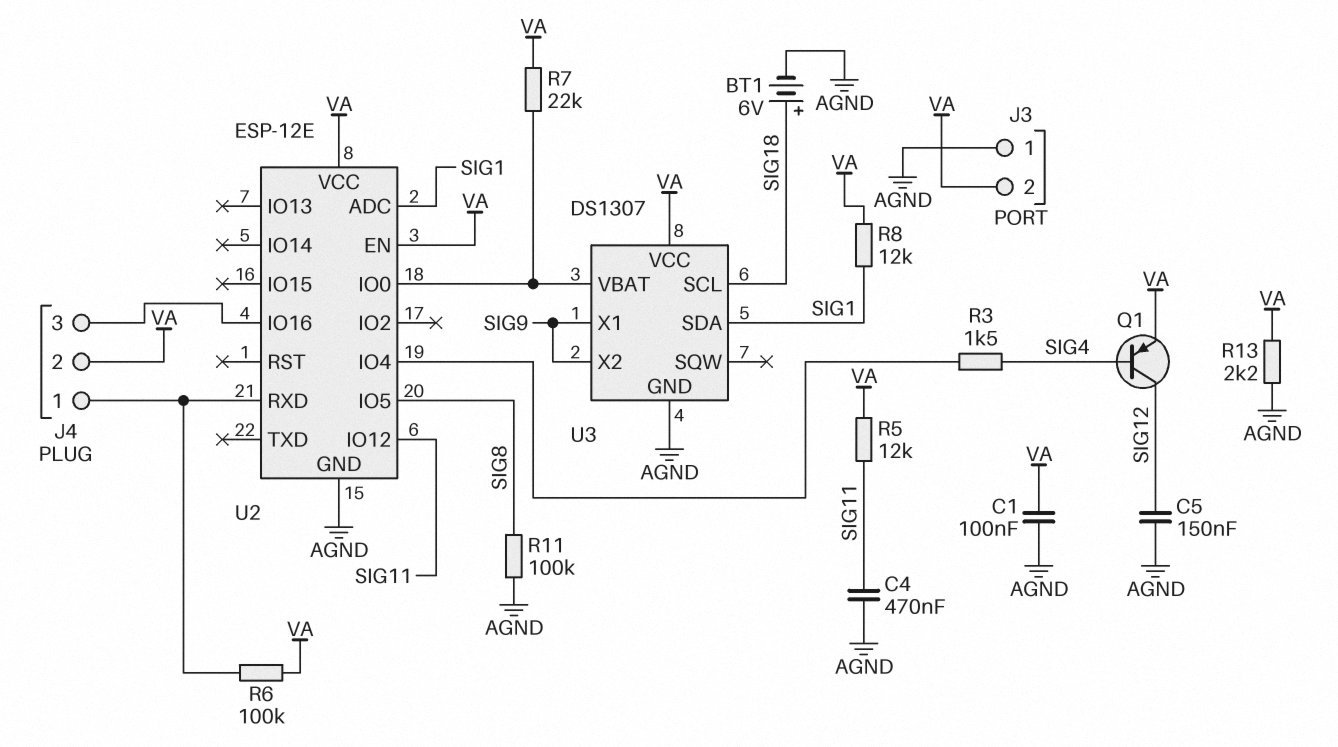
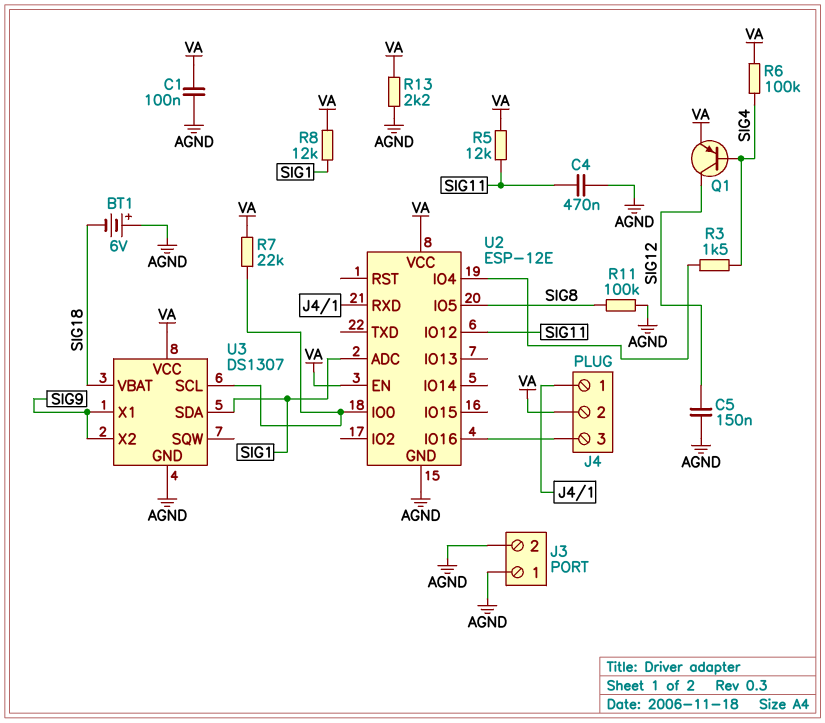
BT1: 6V (plus SIG18, minus AGND) -> 6V (plus AGND, minus SIG18)
J3 pin 2: VA -> AGND
R6: 100k (J4/1, VA) -> 100k (SIG4, VA)
U3 pin SCL: SIG18 -> U2/IO0
U3 pin VBAT: U2/IO0 -> SIG18

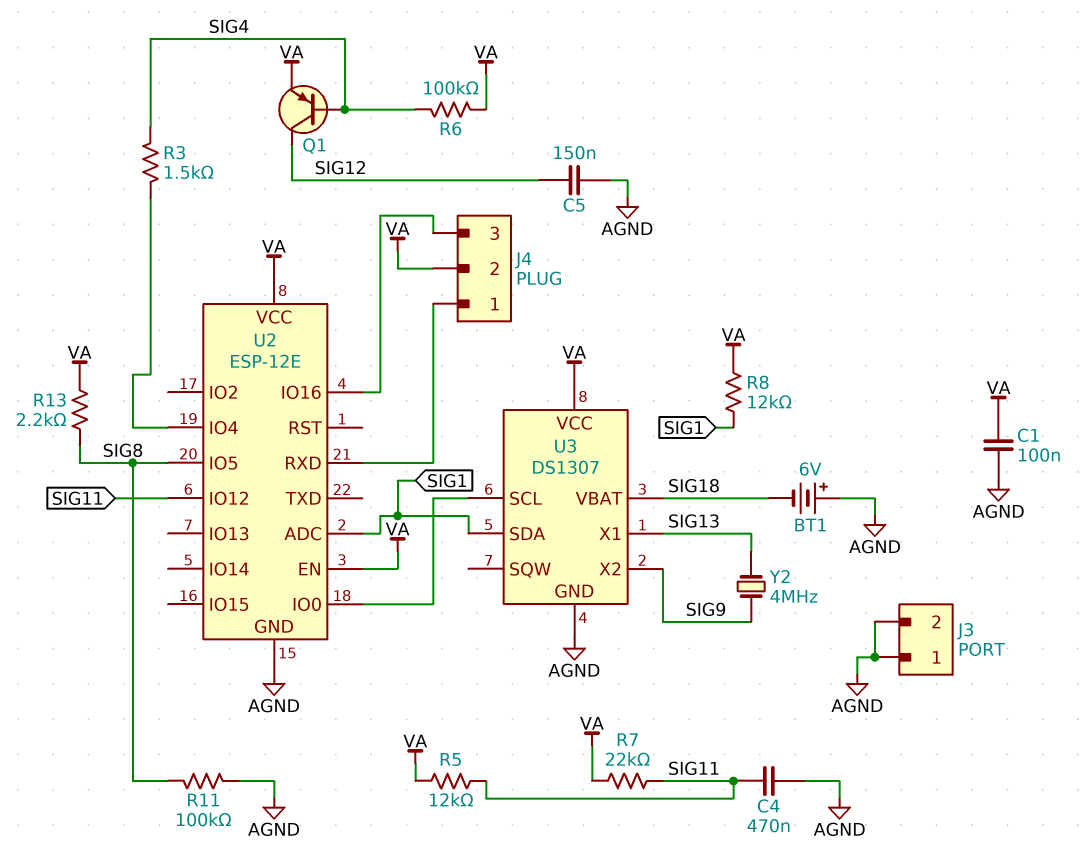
R7: 22k (U2/IO0, VA) -> 22k (SIG11, VA)
R13: 2.2k (AGND, VA) -> 2.2k (SIG8, VA)
U3 pin X1: SIG9 -> SIG13
Y2: none -> 4MHz (SIG9, SIG13)

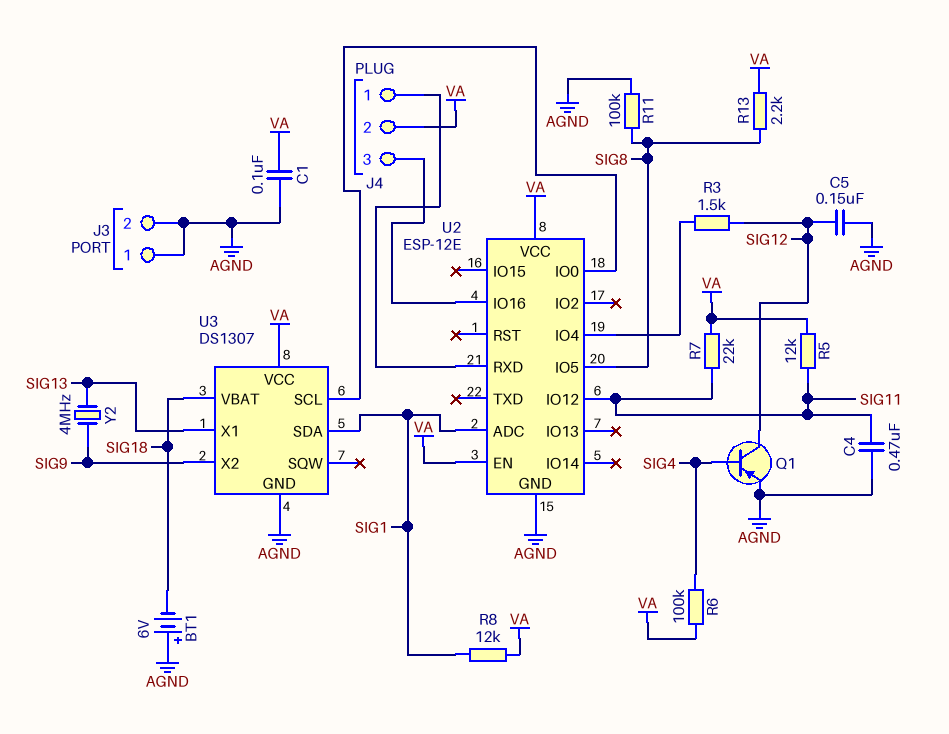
Q1: PNP (B SIG4, C SIG12, E VA) -> PNP (B SIG4, C SIG12, E AGND)
R3: 1.5k (SIG4, U2/IO4) -> 1.5k (SIG12, U2/IO4)

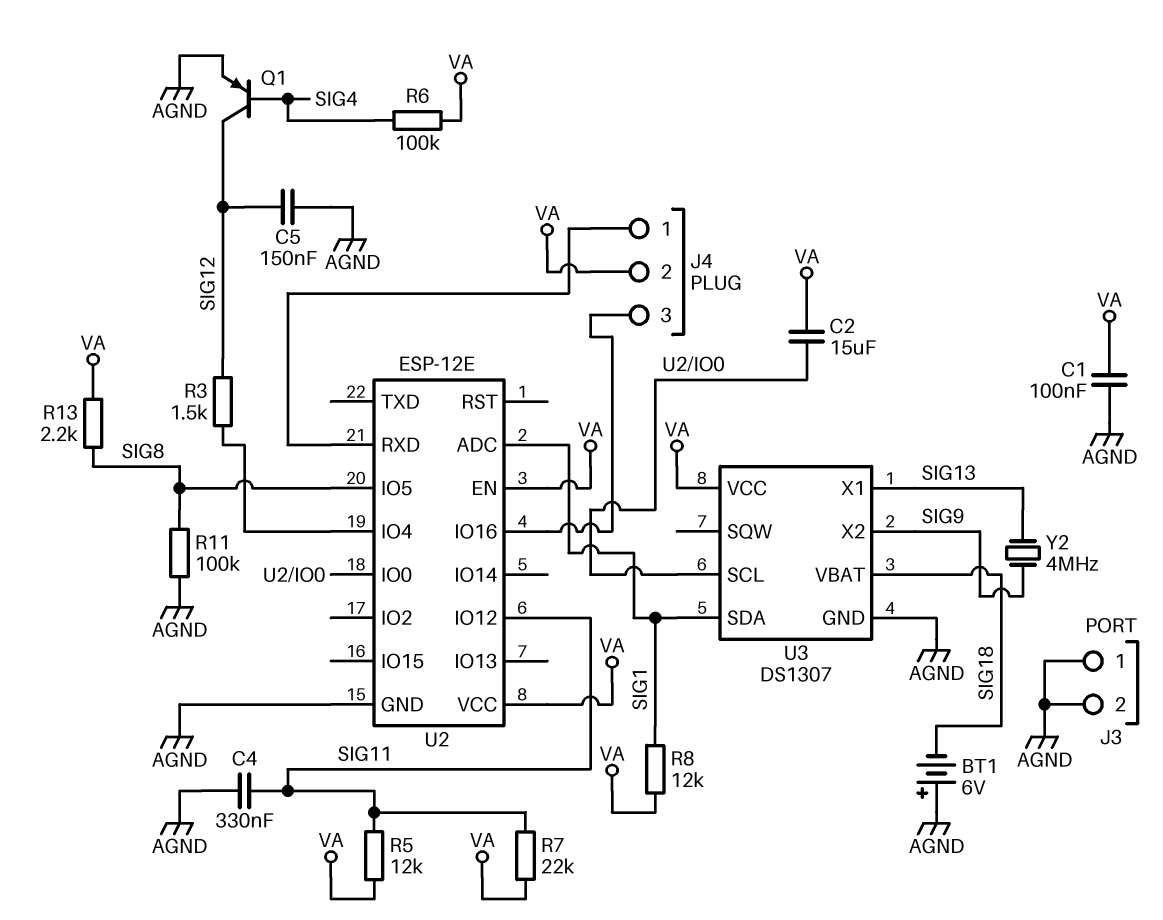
C2: none -> 15uF (U2/IO0, VA)
C4: 470nF (AGND, SIG11) -> 330nF (AGND, SIG11)

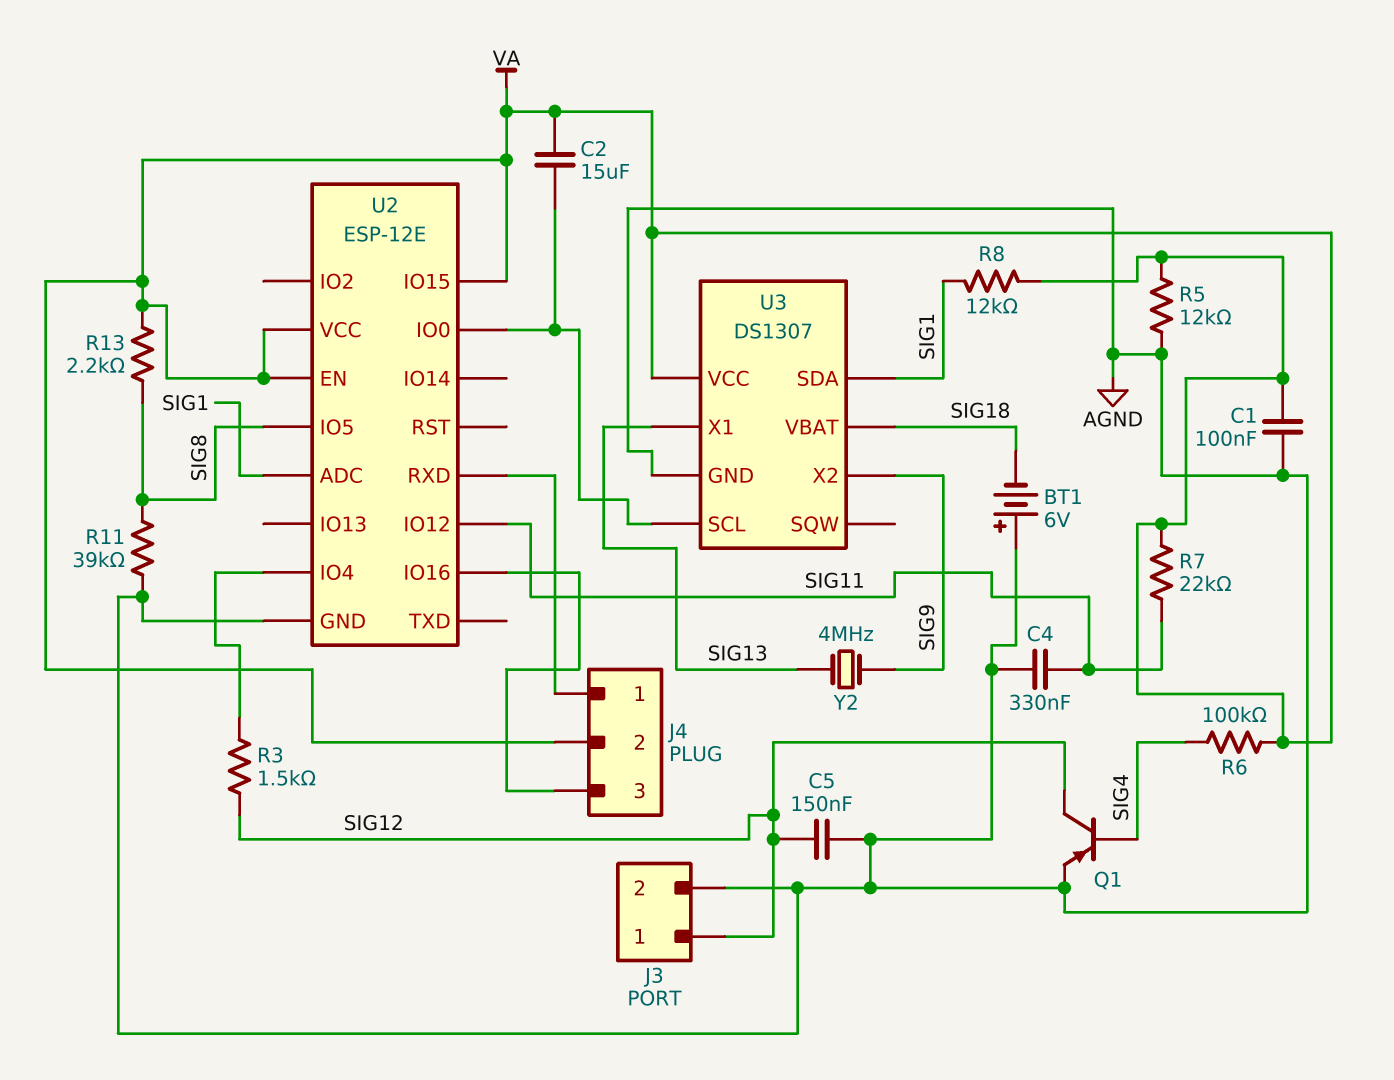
J3 pin 1: AGND -> SIG12
R5: 12k (SIG11, VA) -> 12k (AGND, VA)
R11: 100k (AGND, SIG8) -> 39k (AGND, SIG8)
U2 pin IO15: none -> VA

